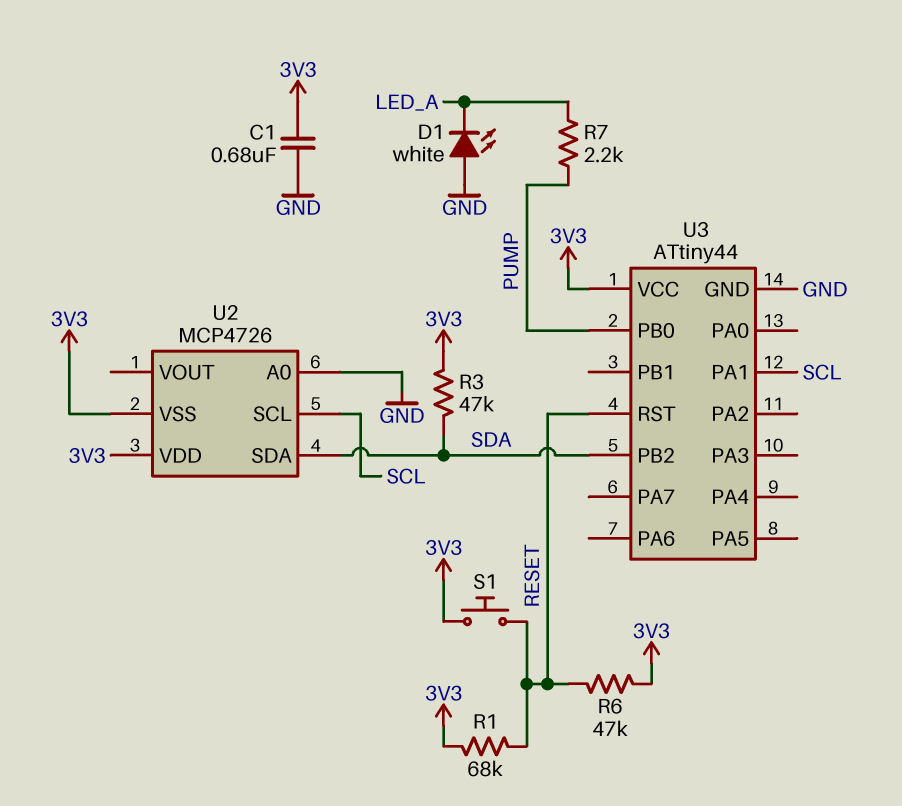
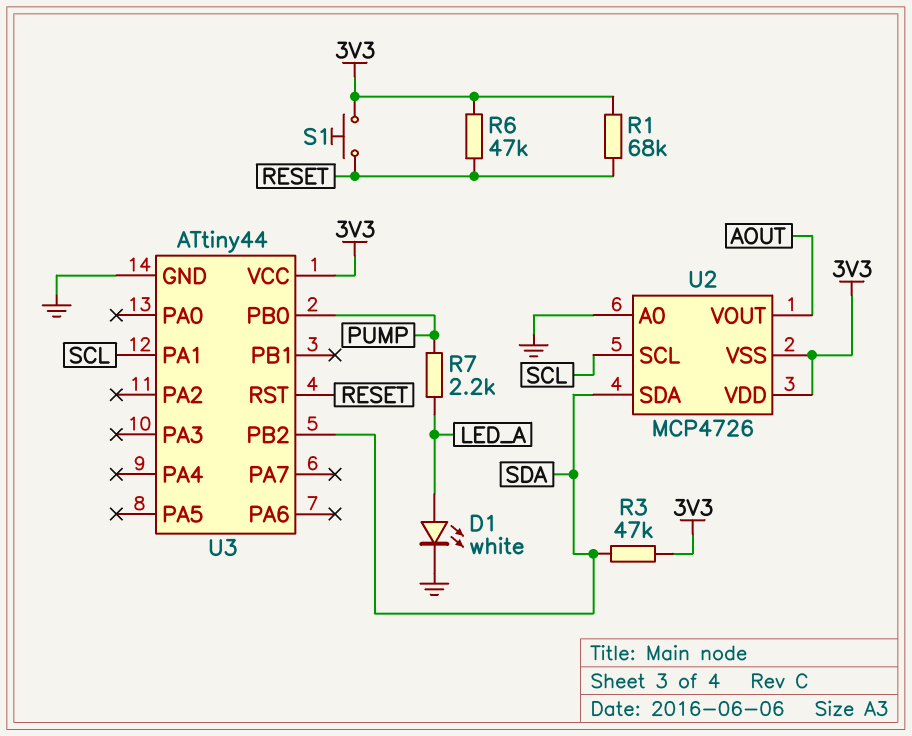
C1: 680nF (3V3, GND) -> none
D1: LED white (A GND, K LED_A) -> LED white (A LED_A, K GND)
U2 pin VOUT: none -> AOUT

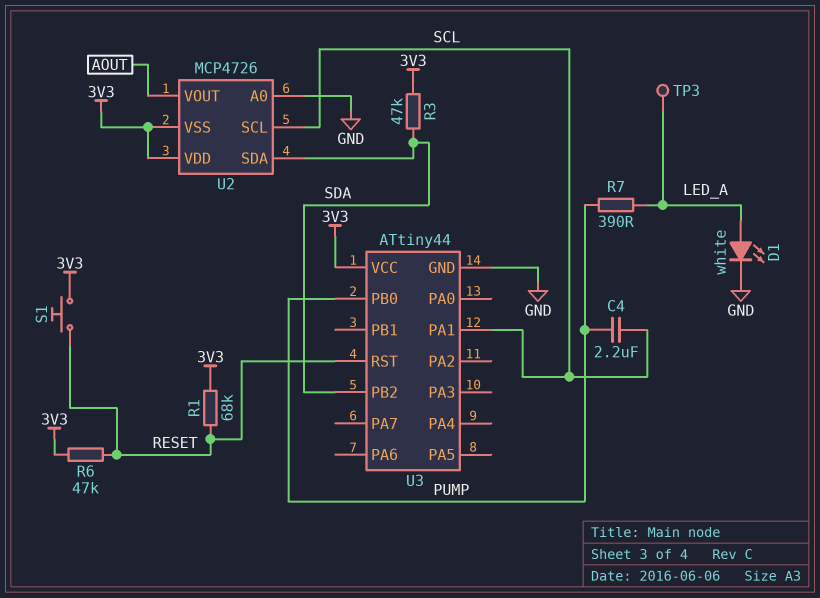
C4: none -> 2.2uF (PUMP, SCL)
R7: 2.2k (LED_A, PUMP) -> 390 (LED_A, PUMP)
TP3: none -> test point (LED_A)

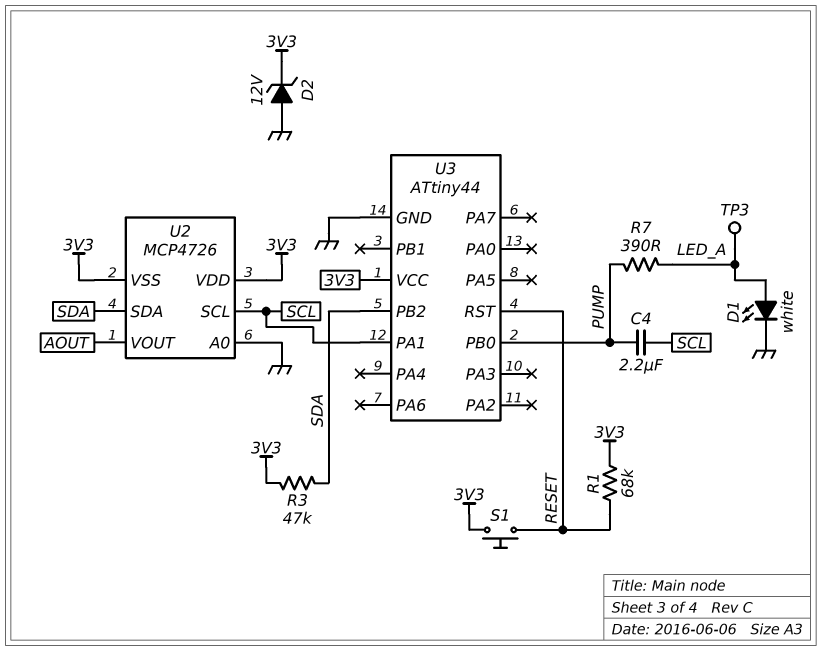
D2: none -> zener 12V (A GND, K 3V3)
R6: 47k (3V3, RESET) -> none

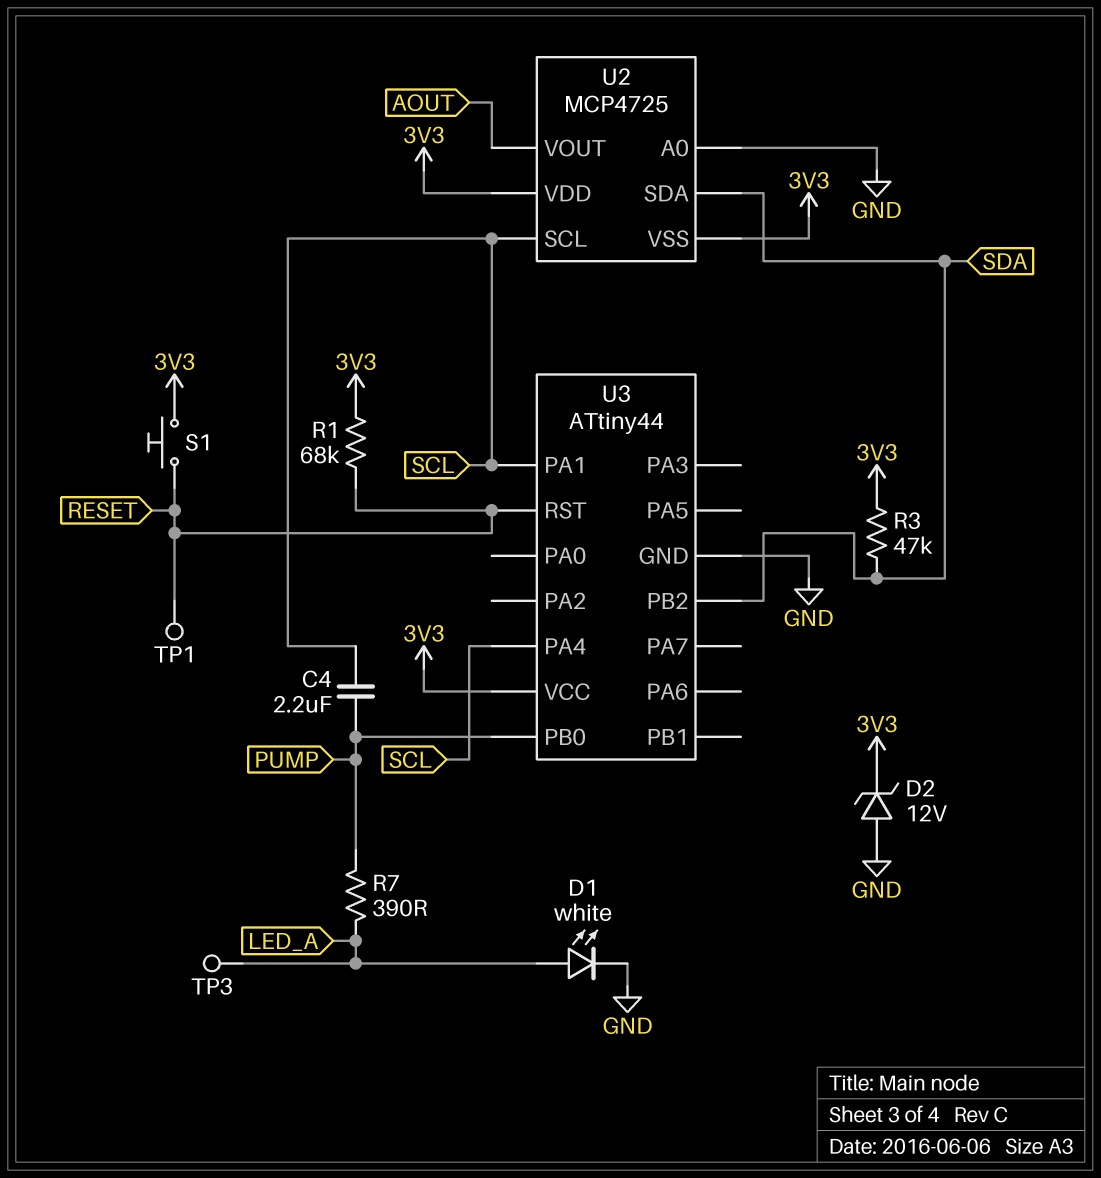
TP1: none -> test point (RESET)
U2: MCP4726 -> MCP4725
U3 pin PA4: none -> SCL

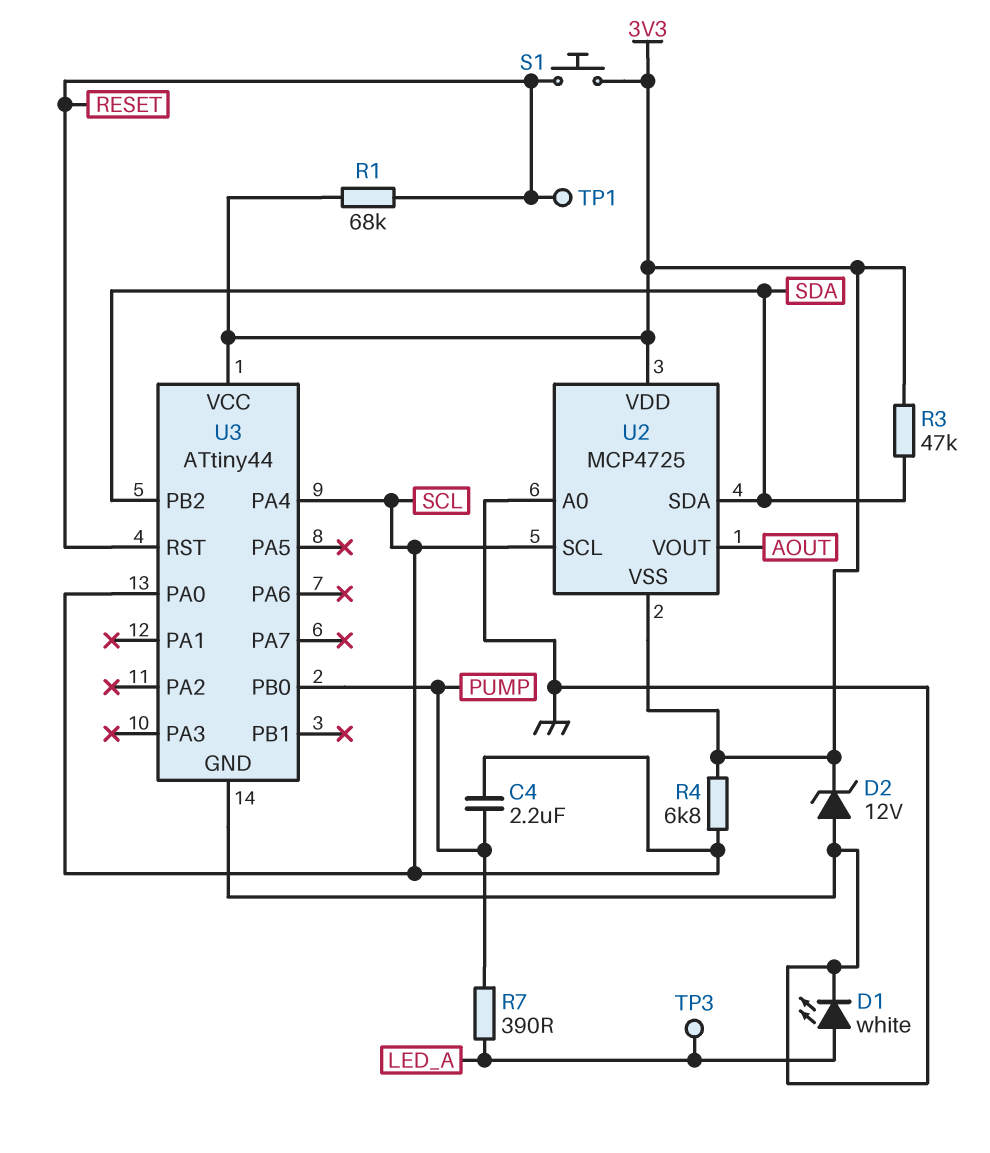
R4: none -> 6.8k (3V3, SCL)
U3 pin PA0: none -> SCL
U3 pin PA1: SCL -> none

